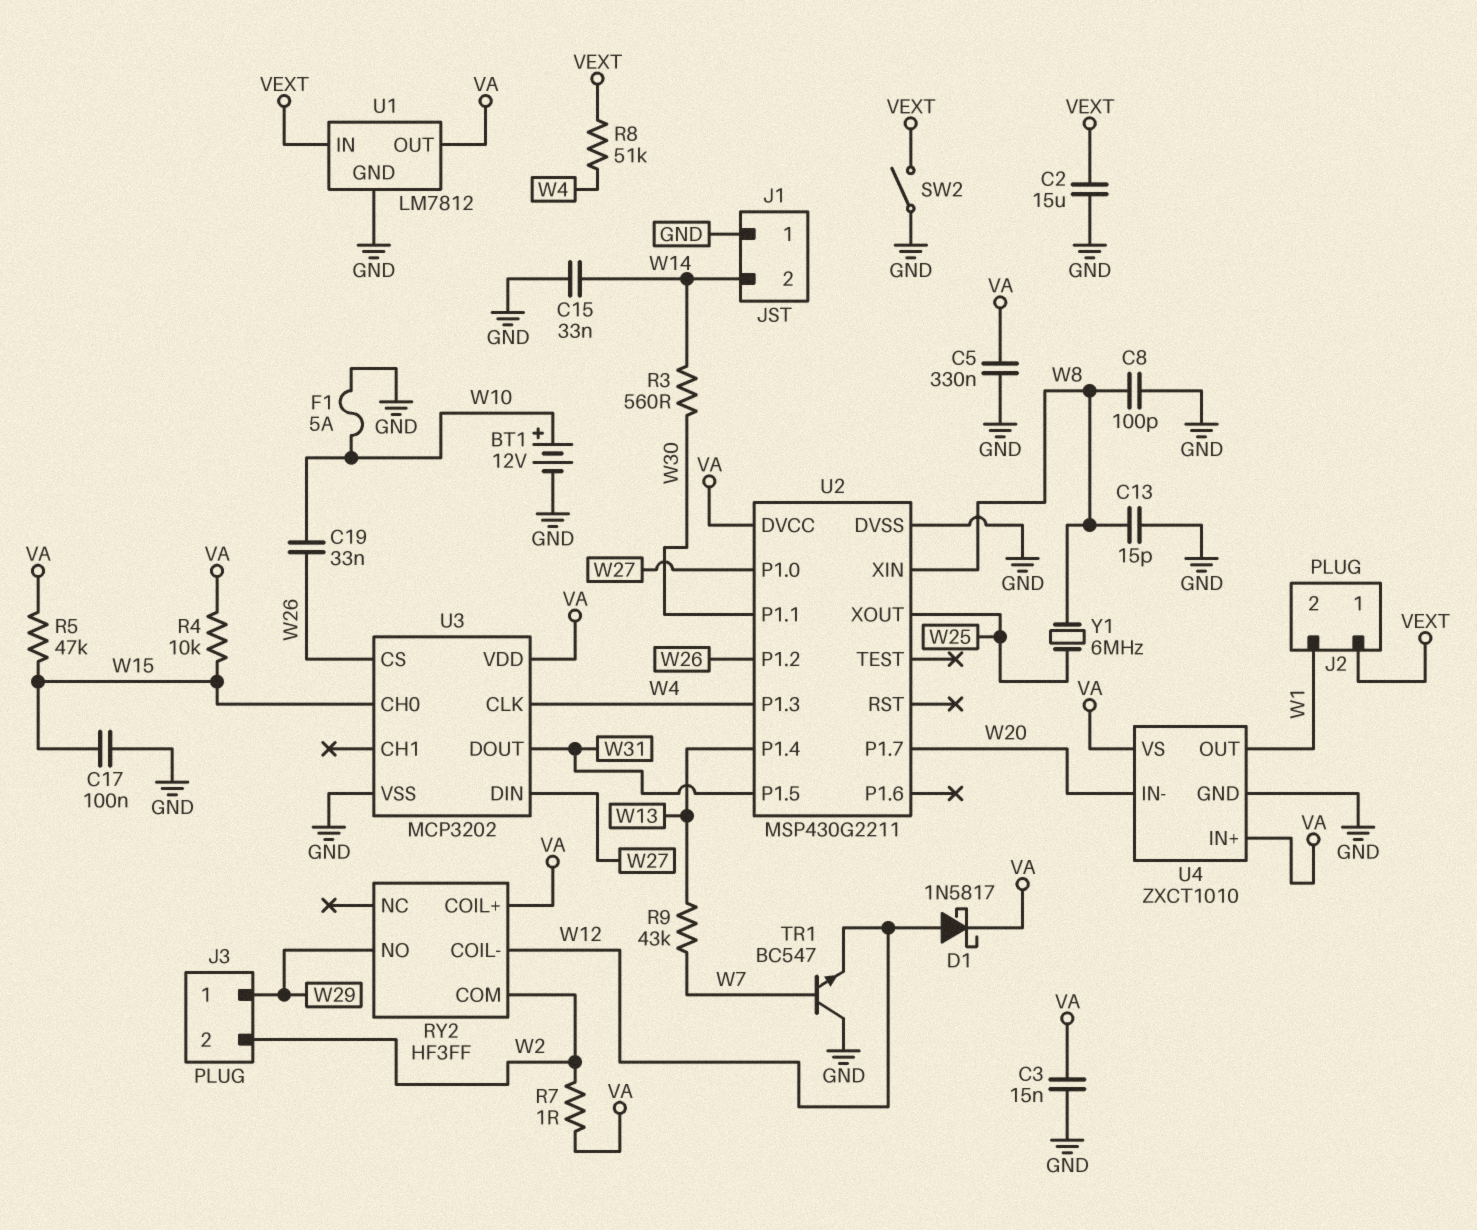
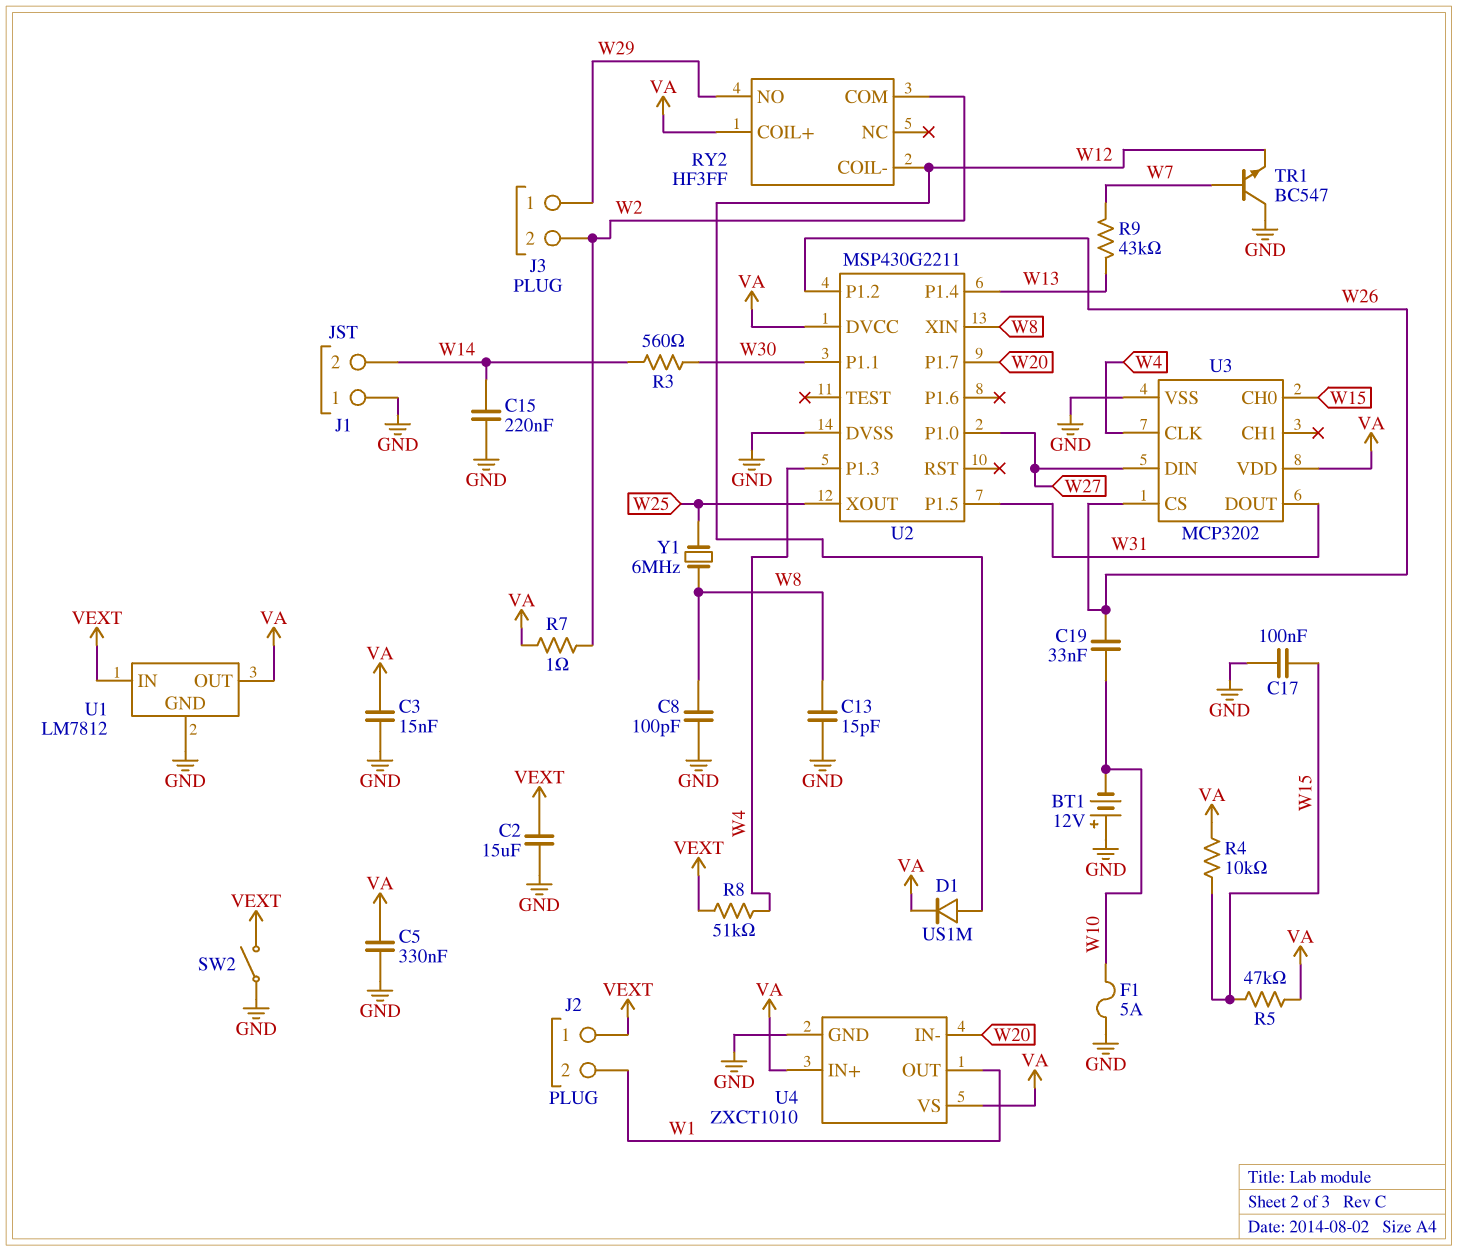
BT1: 12V (plus W10, minus GND) -> 12V (plus GND, minus W10)
C15: 33nF (GND, W14) -> 220nF (GND, W14)
D1: schottky 1N5817 (A W12, K VA) -> diode US1M (A W12, K VA)

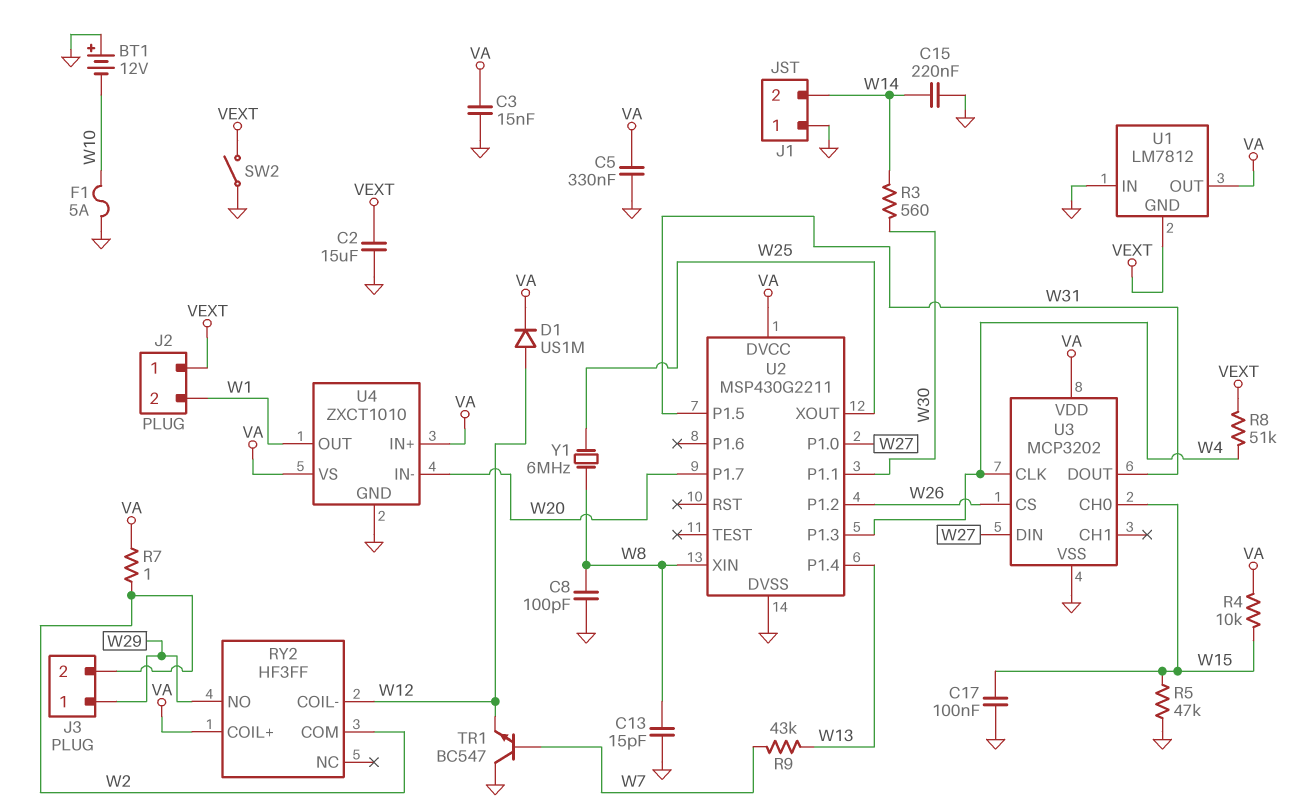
C19: 33nF (W10, W26) -> none
R5: 47k (VA, W15) -> 47k (GND, W15)
U1 pin GND: GND -> VEXT
U1 pin IN: VEXT -> GND

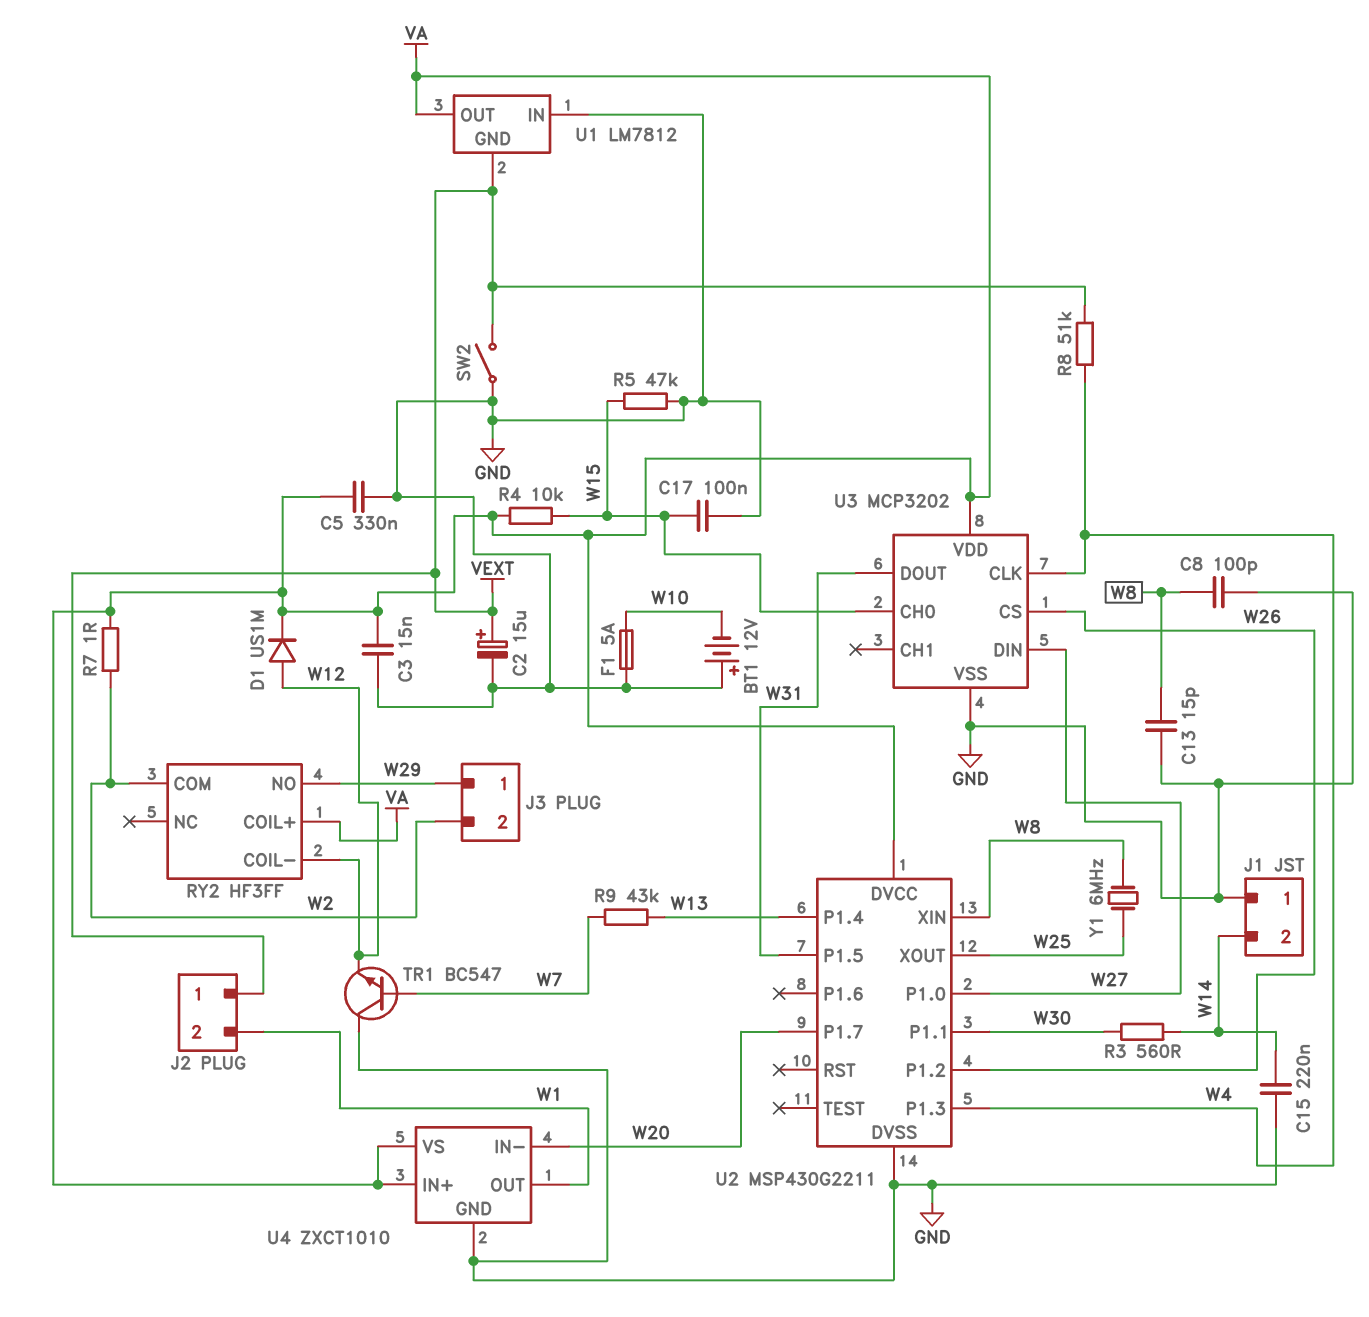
C2: 15uF (GND, VEXT) -> 15uF (plus VEXT, minus GND)

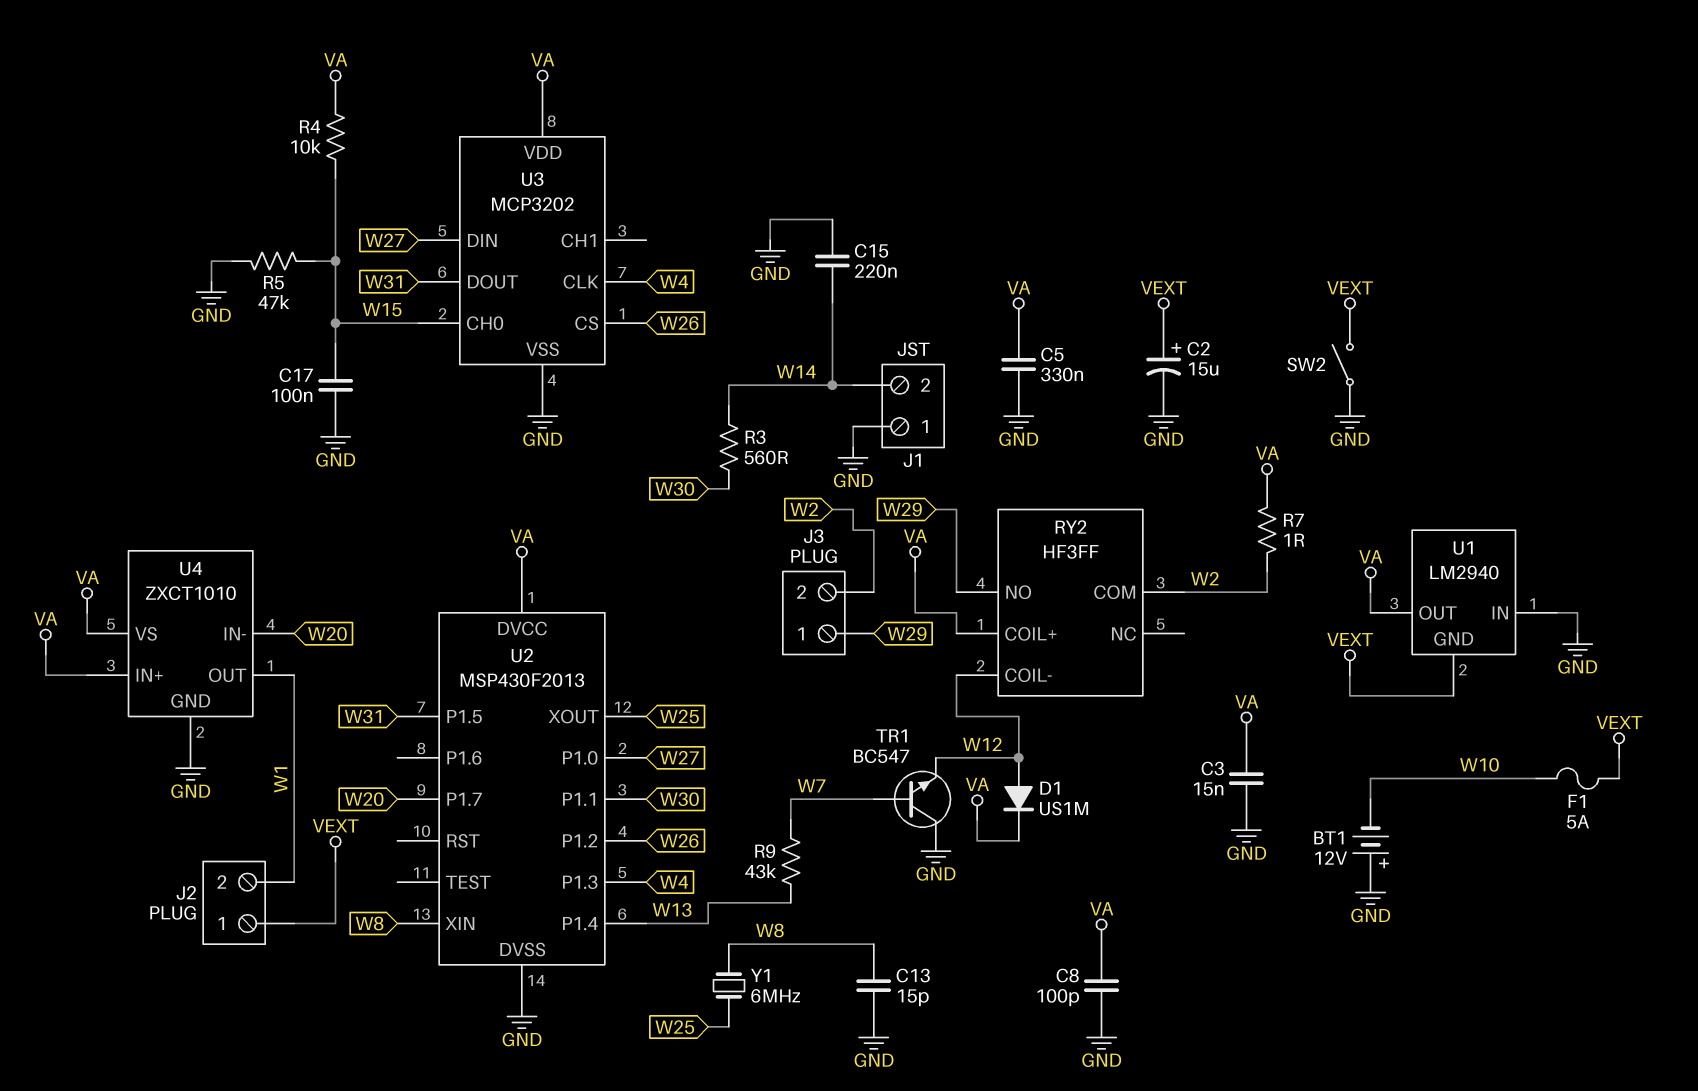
C8: 100pF (GND, W8) -> 100pF (GND, VA)
F1: 5A (GND, W10) -> 5A (VEXT, W10)
R8: 51k (VEXT, W4) -> none
U1: LM7812 -> LM2940
U2: MSP430G2211 -> MSP430F2013

